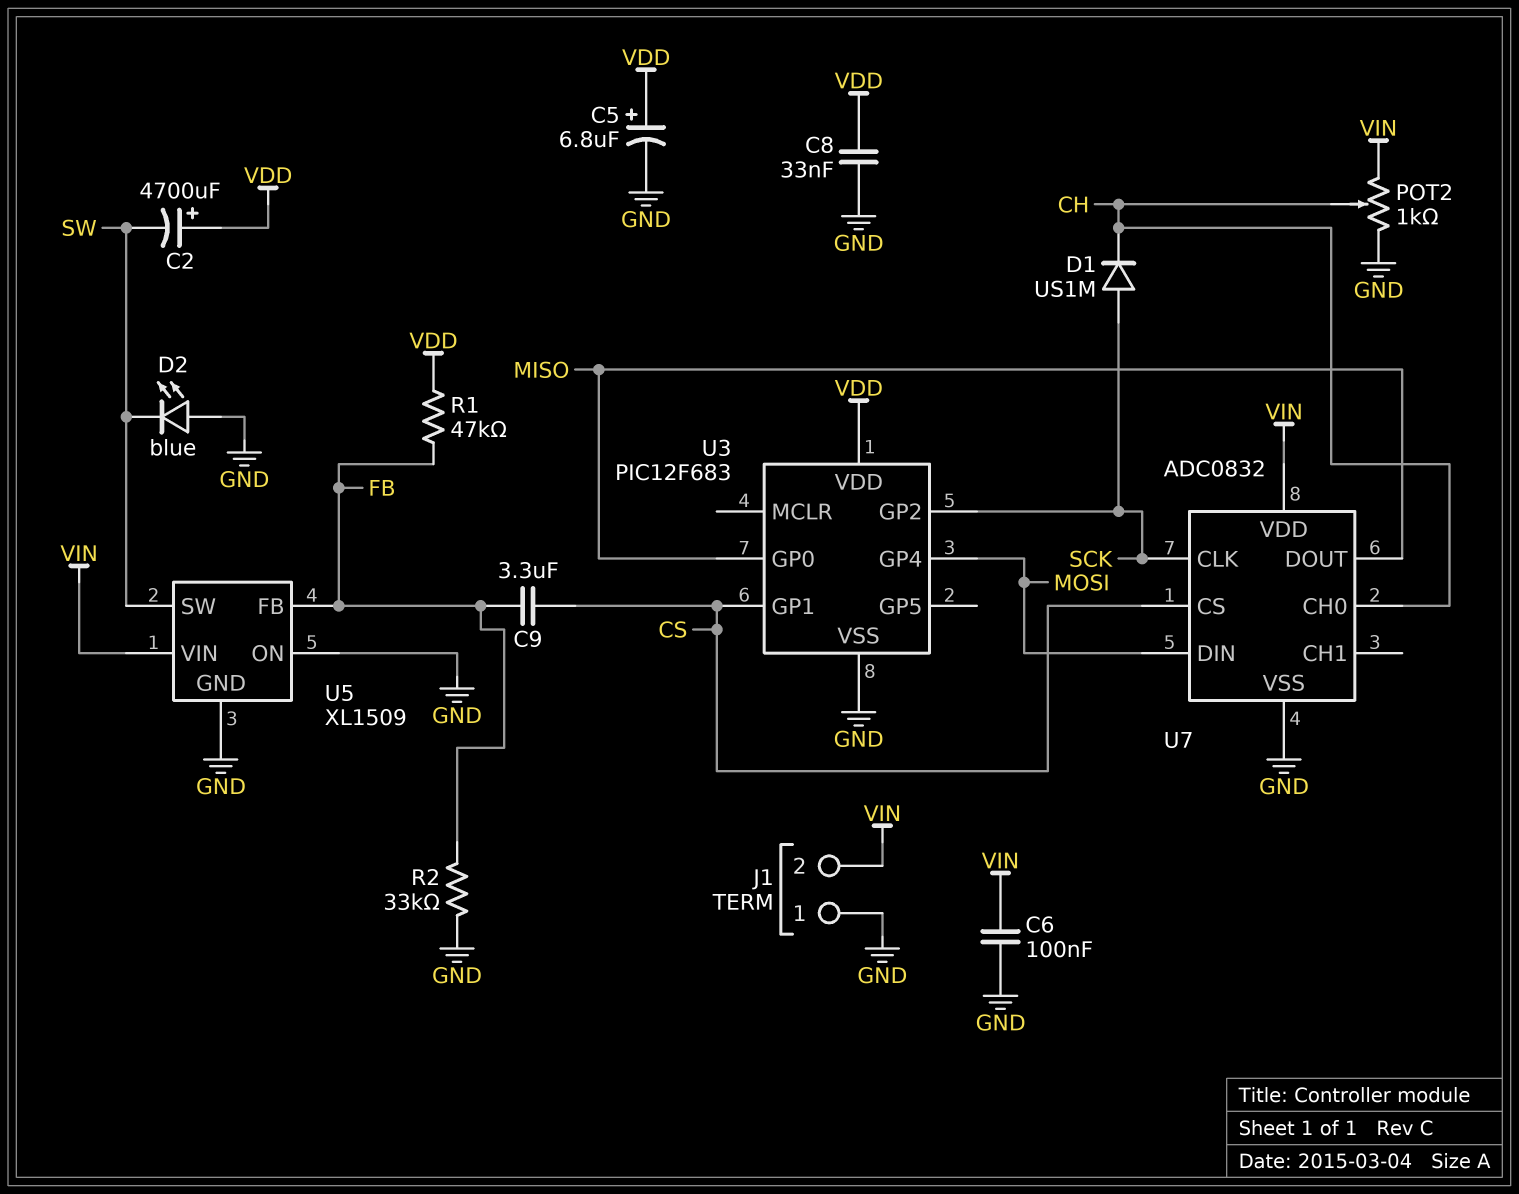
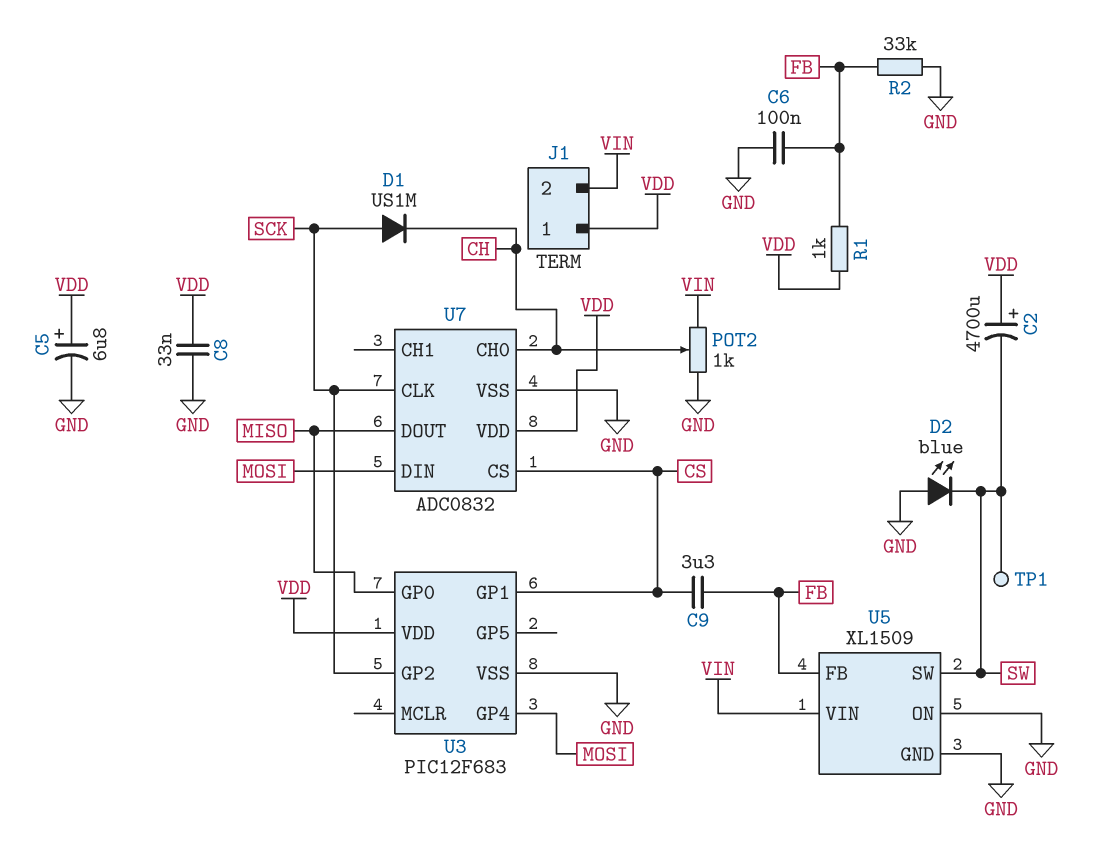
C6: 100nF (GND, VIN) -> 100nF (FB, GND)
J1 pin 1: GND -> VDD
R1: 47k (FB, VDD) -> 1k (FB, VDD)
TP1: none -> test point (SW)
U7 pin VDD: VIN -> VDD

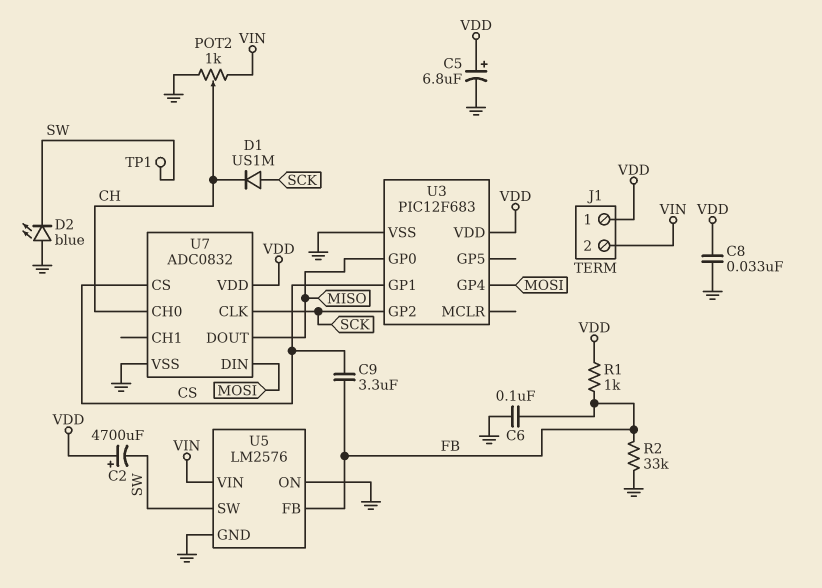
U5: XL1509 -> LM2576

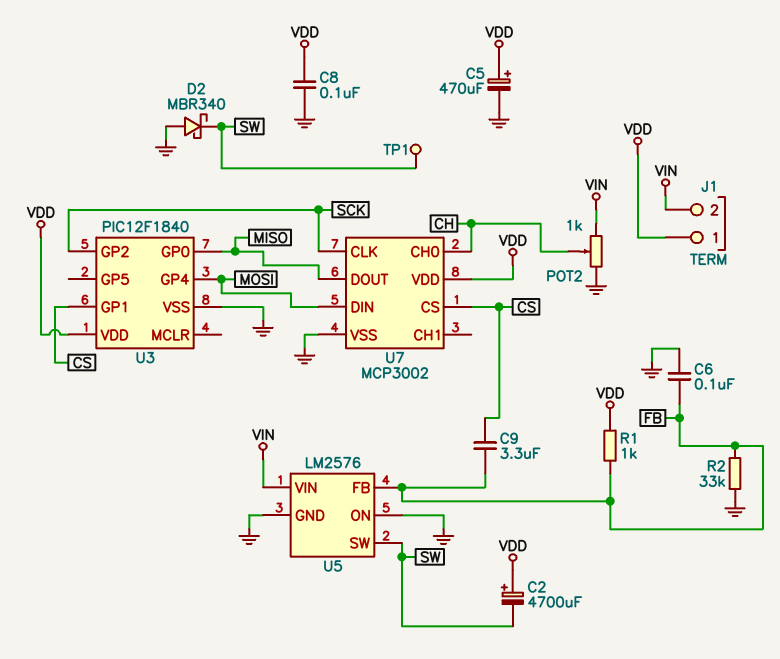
C5: 6.8uF (plus VDD, minus GND) -> 470uF (plus VDD, minus GND)
C8: 33nF (GND, VDD) -> 100nF (GND, VDD)
D1: diode US1M (A SCK, K CH) -> none
D2: LED blue (A GND, K SW) -> schottky MBR340 (A GND, K SW)
U3: PIC12F683 -> PIC12F1840
U7: ADC0832 -> MCP3002

